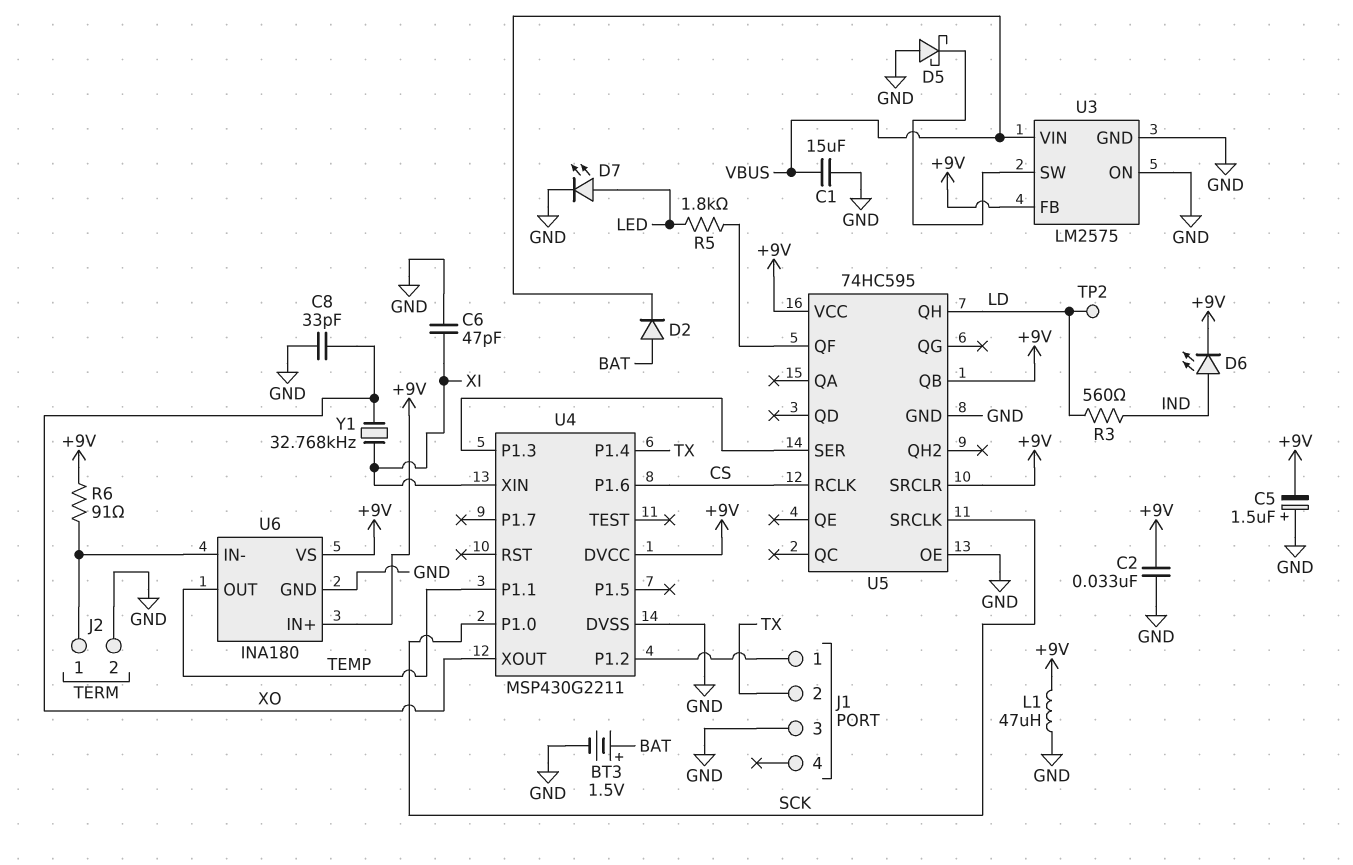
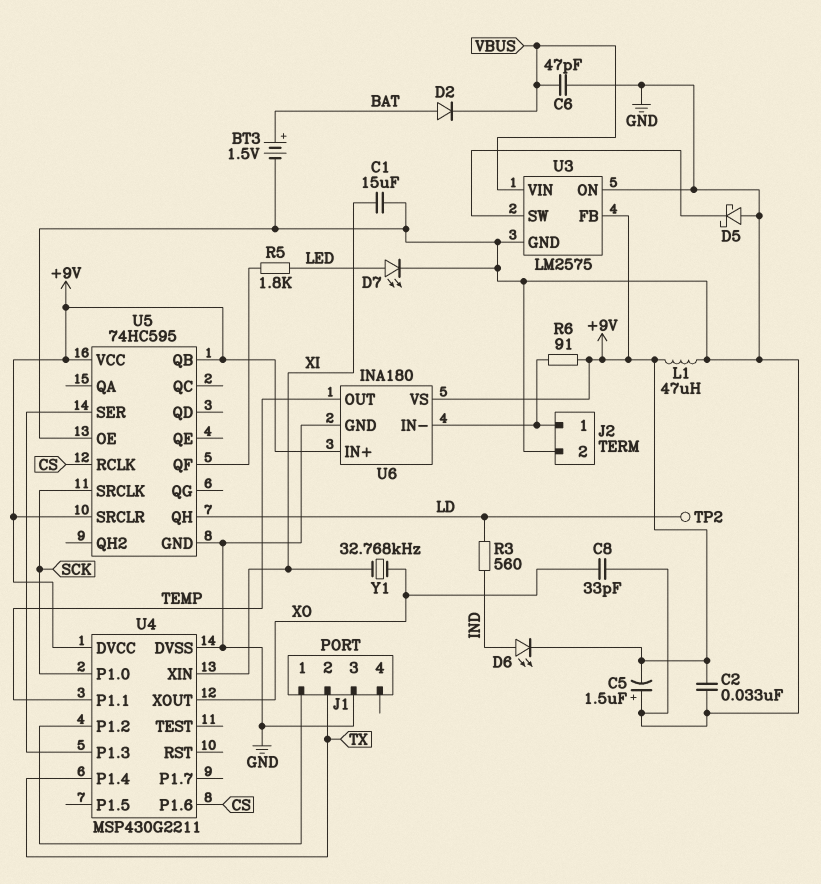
C1: 15uF (GND, VBUS) -> 15uF (GND, XI)
C6: 47pF (GND, XI) -> 47pF (GND, VBUS)

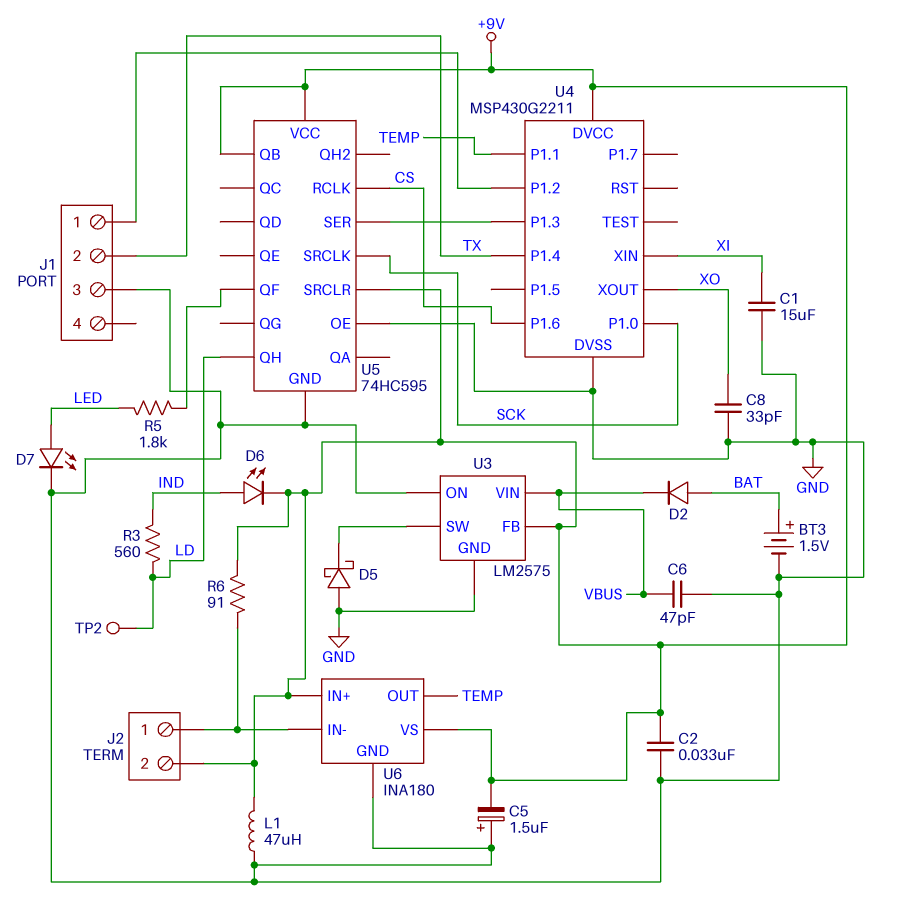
J2 pin 2: GND -> +9V
Y1: 32.768kHz (XI, XO) -> none

